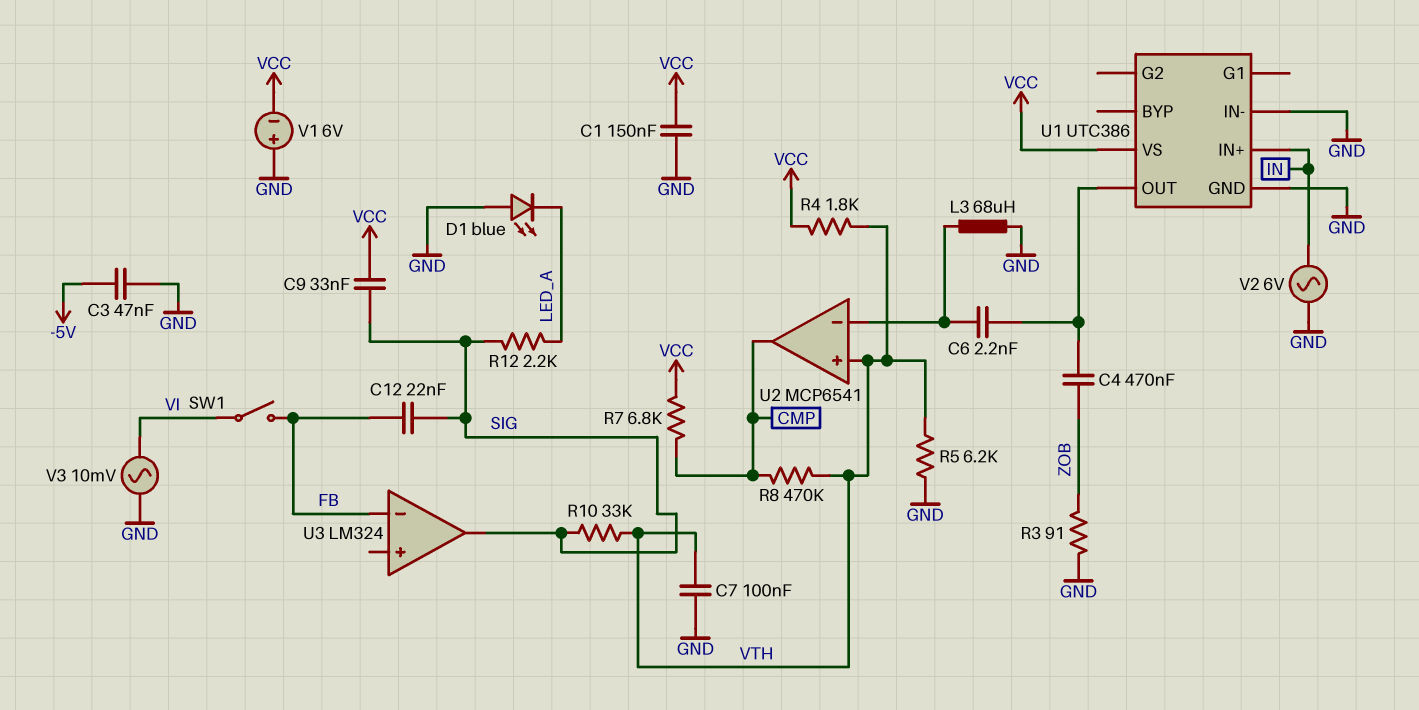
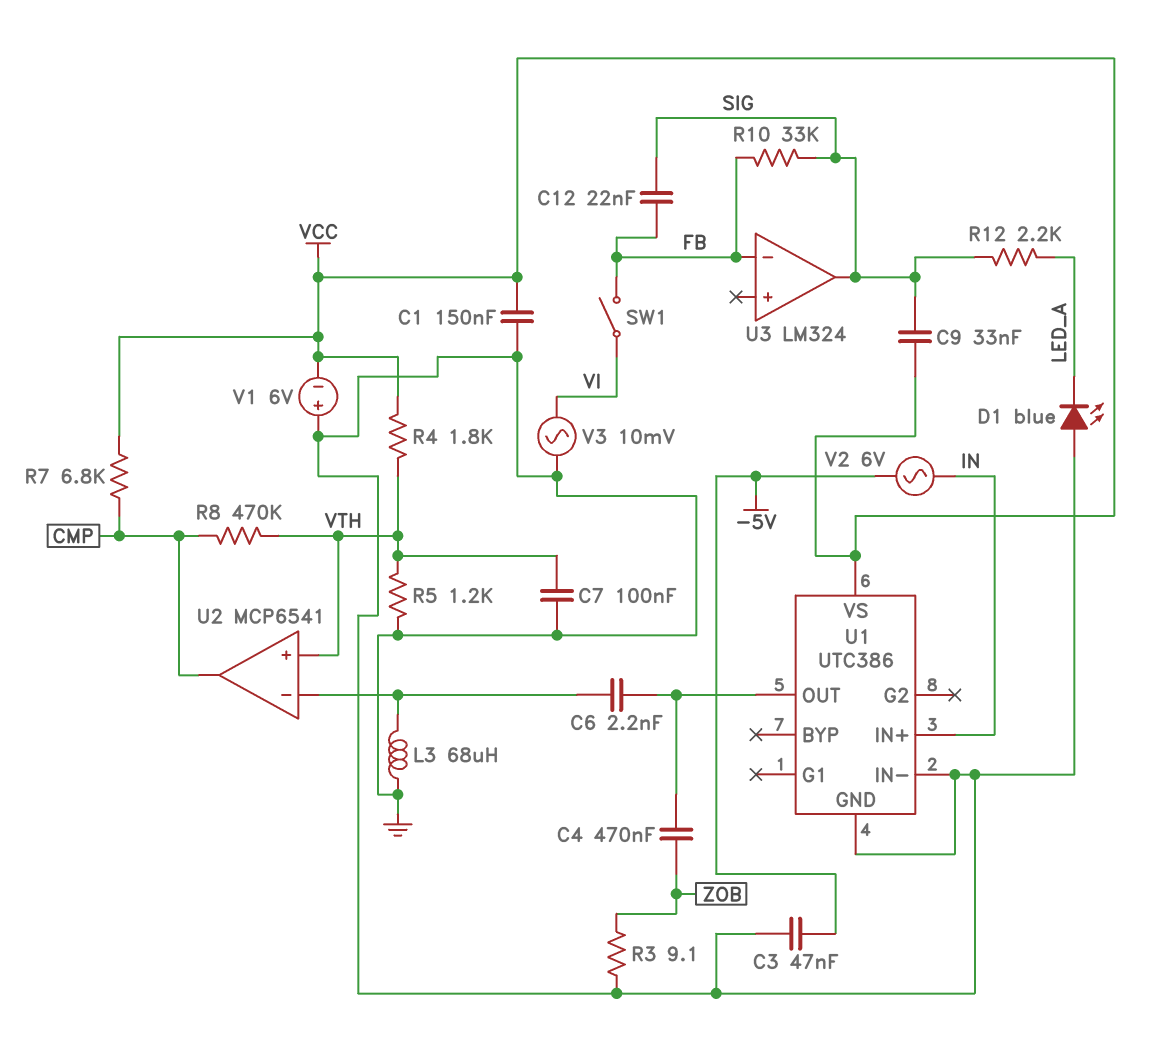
R3: 91 (GND, ZOB) -> 9.1 (GND, ZOB)
R5: 6.2k (GND, VTH) -> 1.2k (GND, VTH)
R10: 33k (SIG, VTH) -> 33k (FB, SIG)
V2: AC 6V (GND, IN) -> AC 6V (-5V, IN)

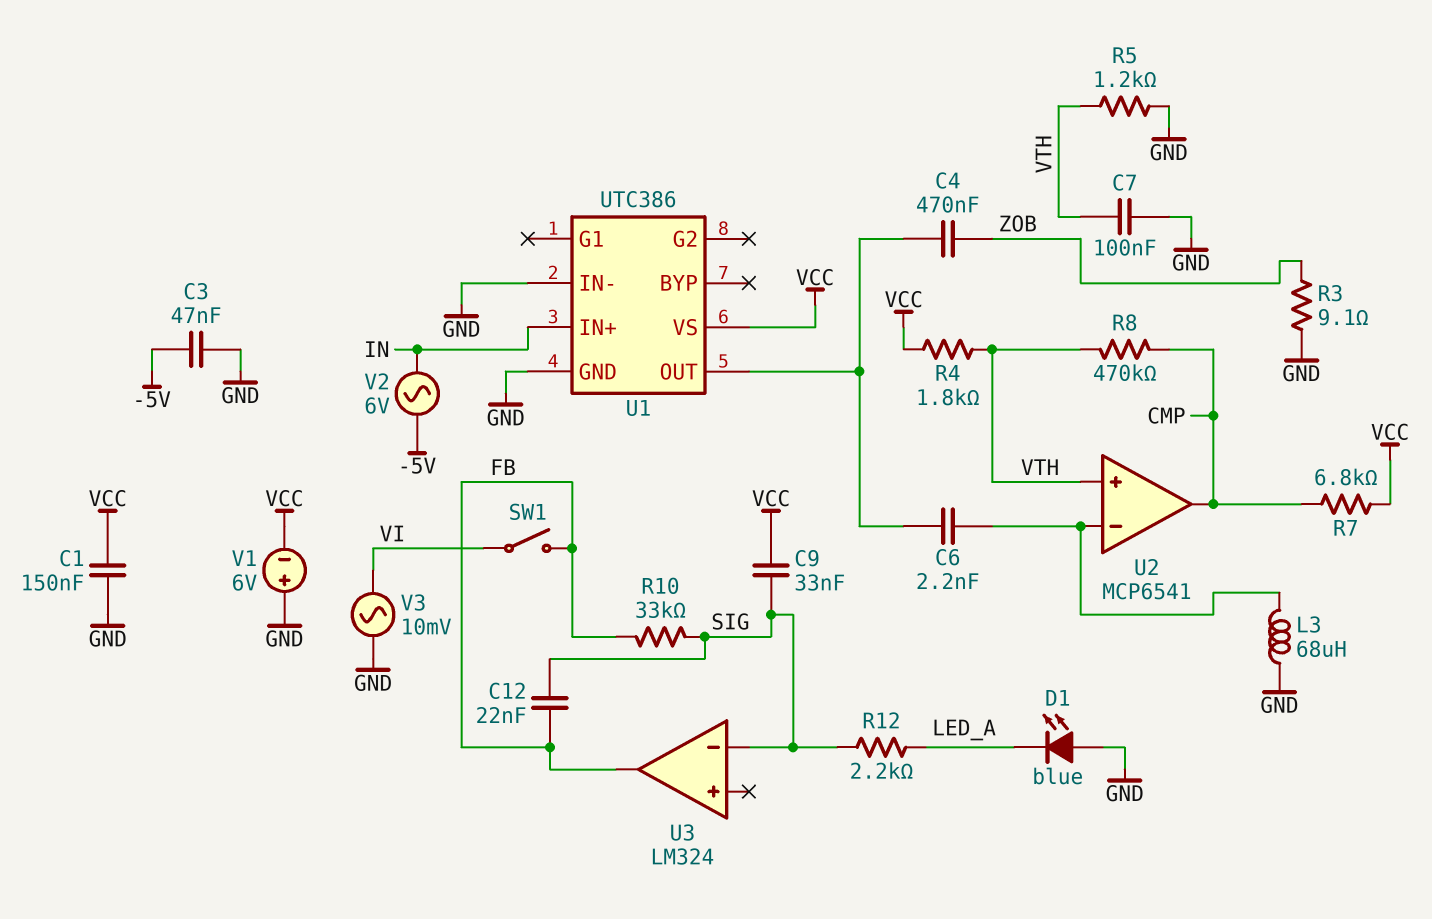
U3 pin in-: FB -> SIG
U3 pin out: SIG -> FB

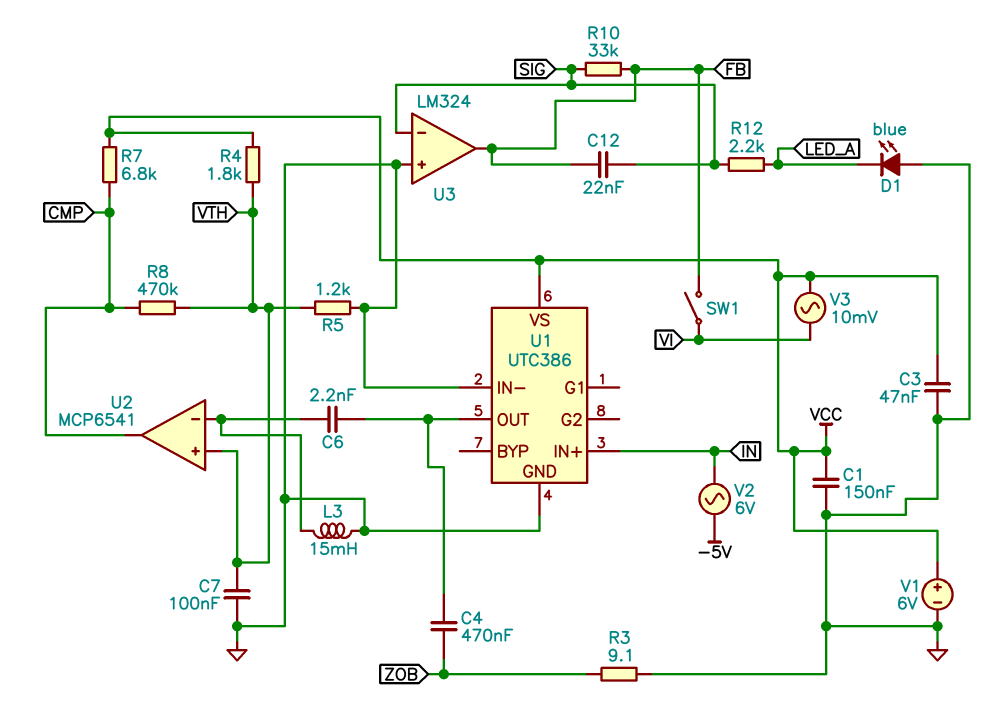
C3: 47nF (-5V, GND) -> 47nF (GND, VCC)
C9: 33nF (SIG, VCC) -> none
L3: 68uH (GND, U2/in-) -> 15mH (GND, U2/in-)
U3 pin in+: none -> GND
V1: 6V (plus GND, minus VCC) -> 6V (plus VCC, minus GND)
V3: AC 10mV (GND, VI) -> AC 10mV (VCC, VI)

